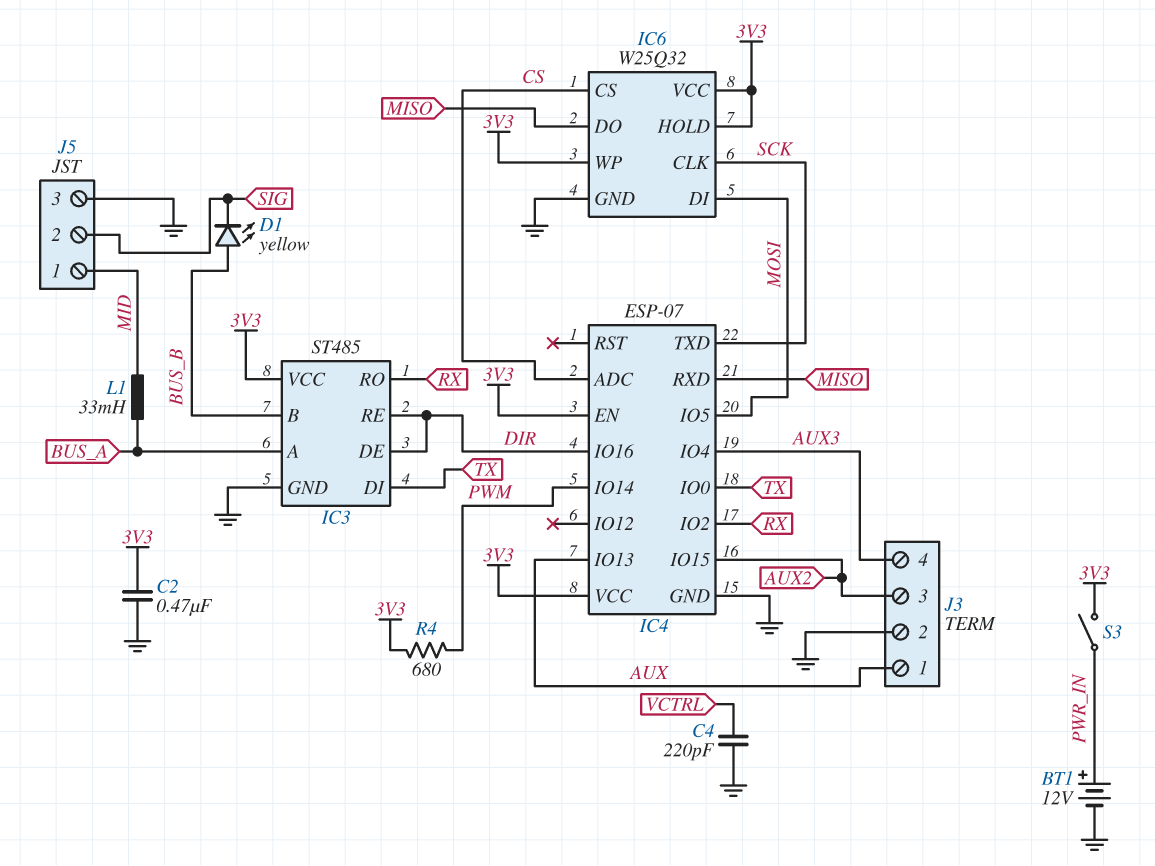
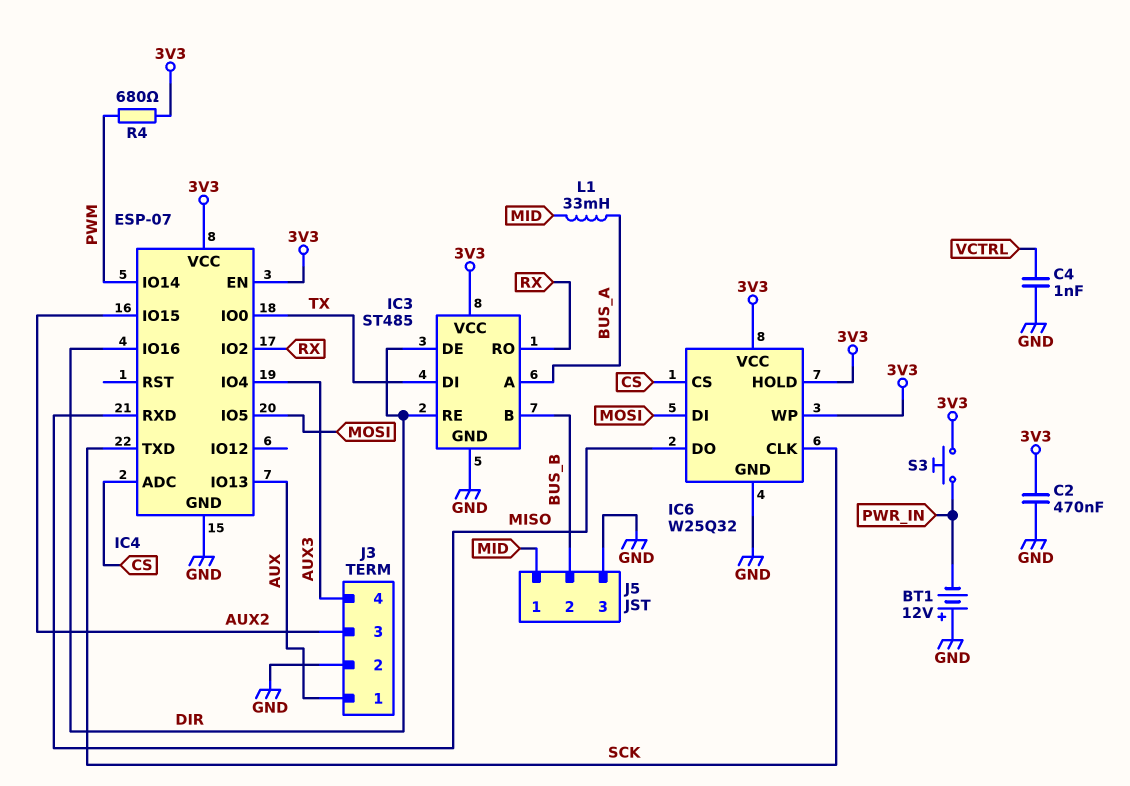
BT1: 12V (plus PWR_IN, minus GND) -> 12V (plus GND, minus PWR_IN)
C4: 220pF (GND, VCTRL) -> 1nF (GND, VCTRL)
D1: LED yellow (A BUS_B, K SIG) -> none
J5 pin 2: SIG -> BUS_B
S3: switch (3V3, PWR_IN) -> button (3V3, PWR_IN)

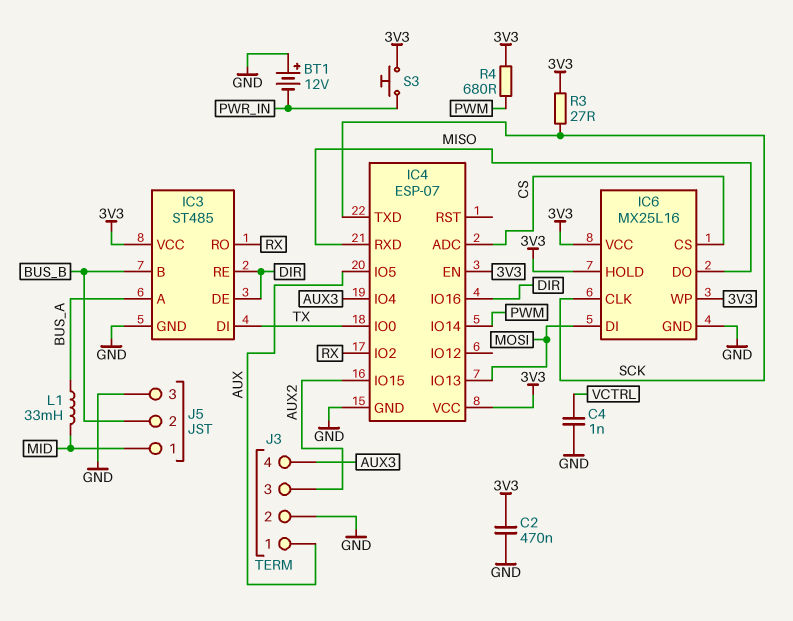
IC4 pin IO5: MOSI -> AUX
IC4 pin IO13: AUX -> MOSI
IC6: W25Q32 -> MX25L16
R3: none -> 27 (3V3, SCK)

